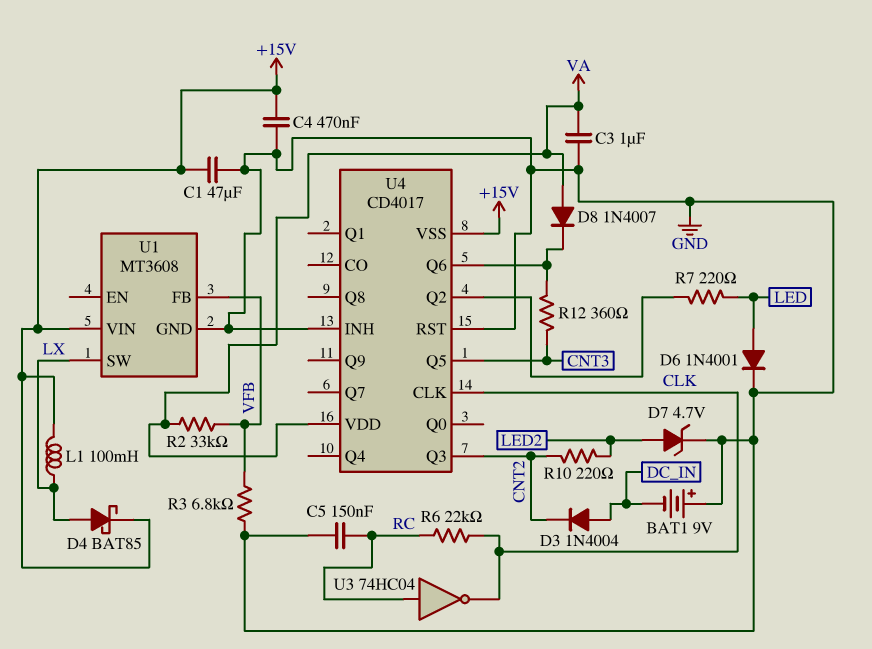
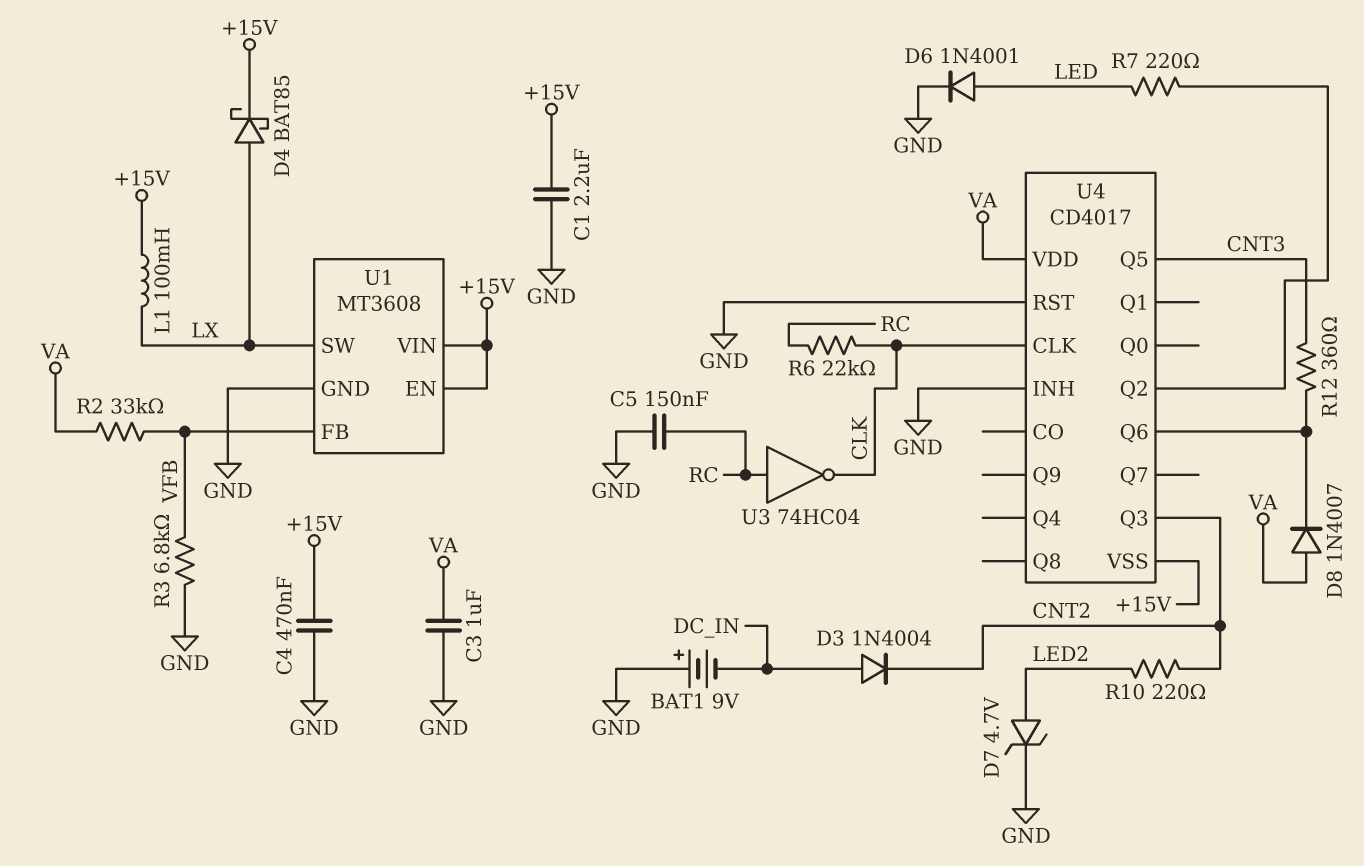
C1: 47uF (+15V, GND) -> 2.2uF (+15V, GND)
U1 pin EN: none -> +15V

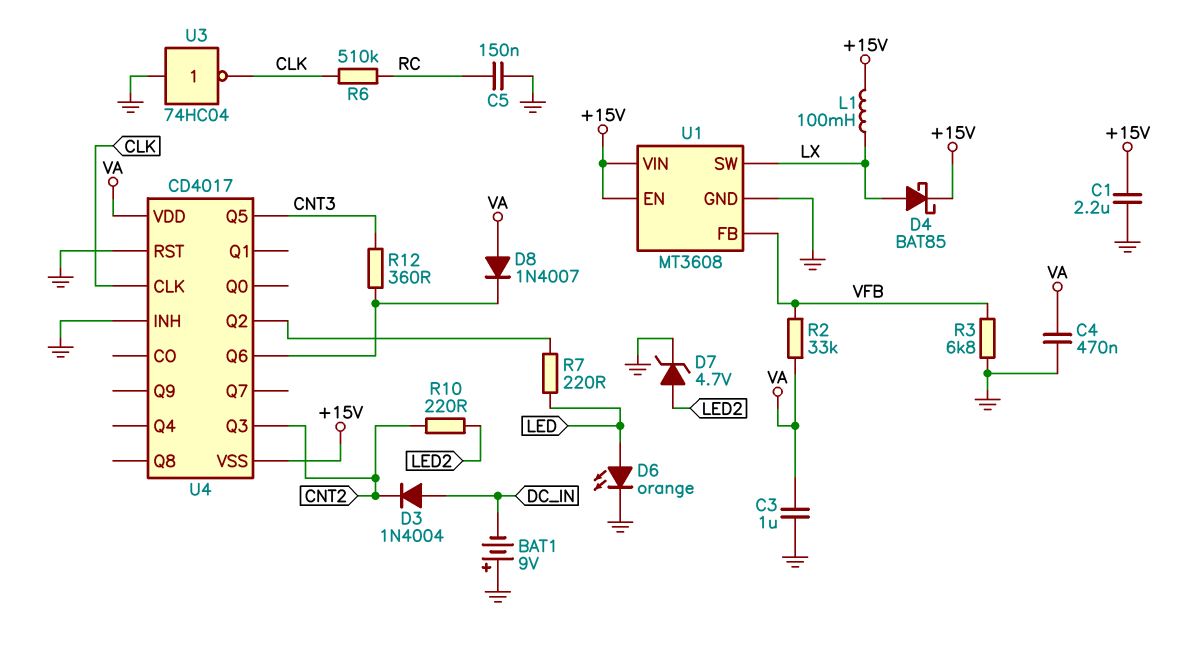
C4: 470nF (+15V, GND) -> 470nF (GND, VA)
D6: diode 1N4001 (A LED, K GND) -> LED orange (A LED, K GND)
R6: 22k (CLK, RC) -> 510k (CLK, RC)
U3: NOT 74HC04 (in RC, out CLK) -> NOT 74HC04 (in GND, out CLK)

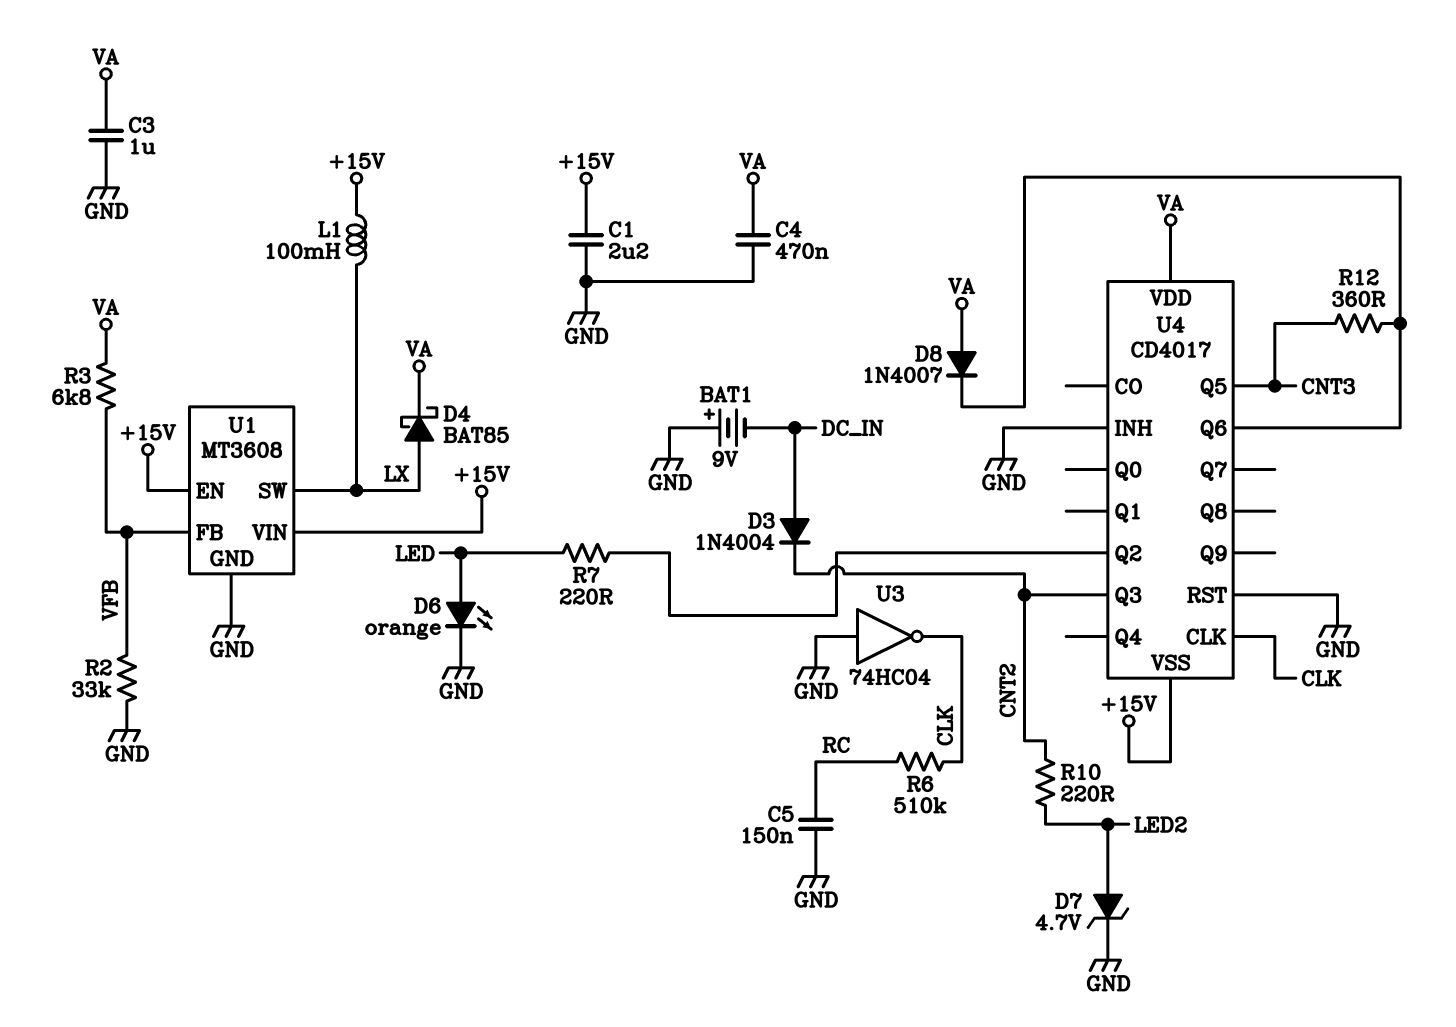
D4: schottky BAT85 (A LX, K +15V) -> schottky BAT85 (A LX, K VA)
R2: 33k (VA, VFB) -> 33k (GND, VFB)
R3: 6.8k (GND, VFB) -> 6.8k (VA, VFB)

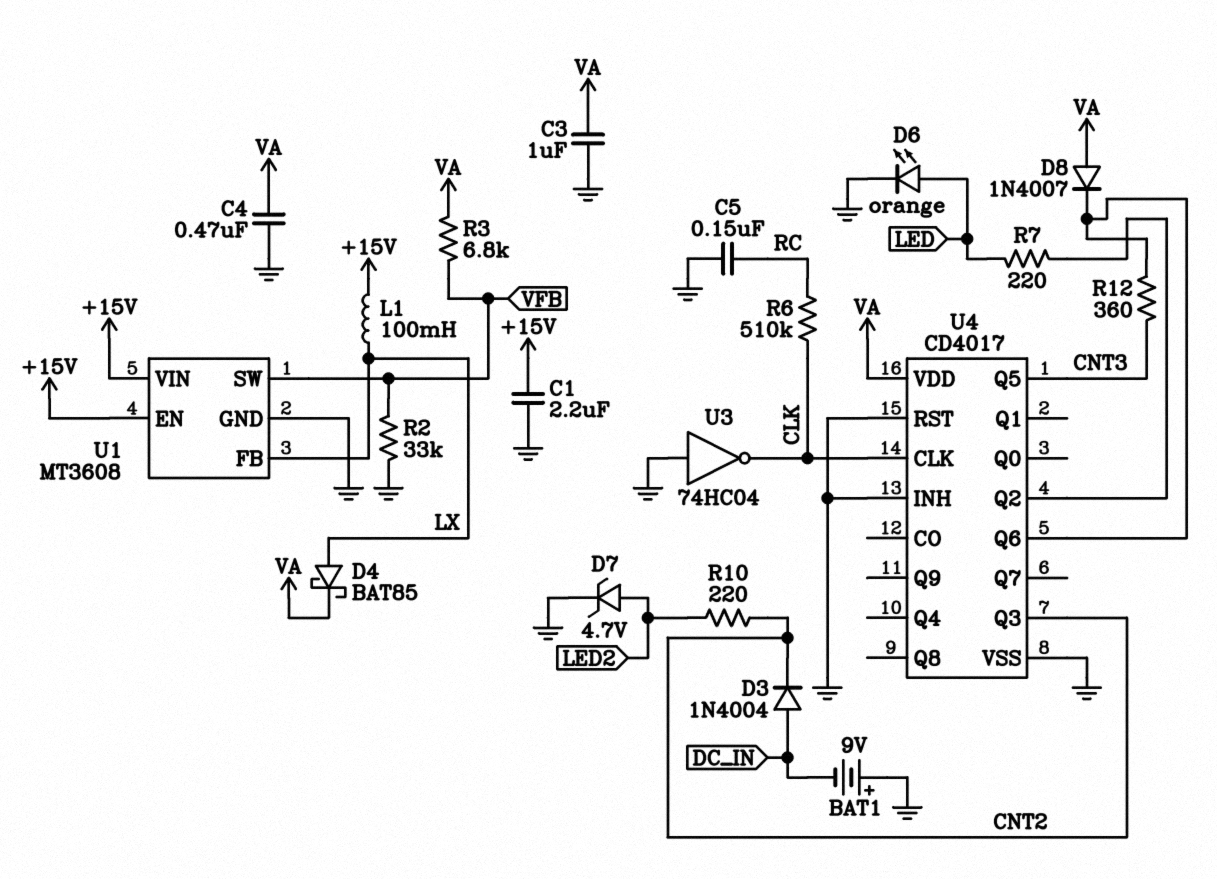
U1 pin FB: VFB -> LX
U1 pin SW: LX -> VFB
U4 pin VSS: +15V -> GND

